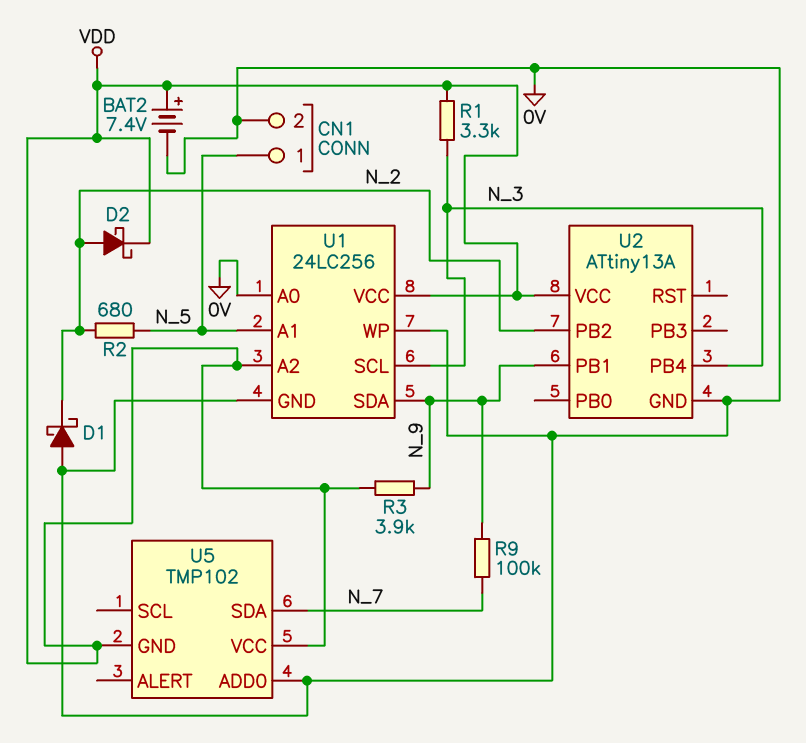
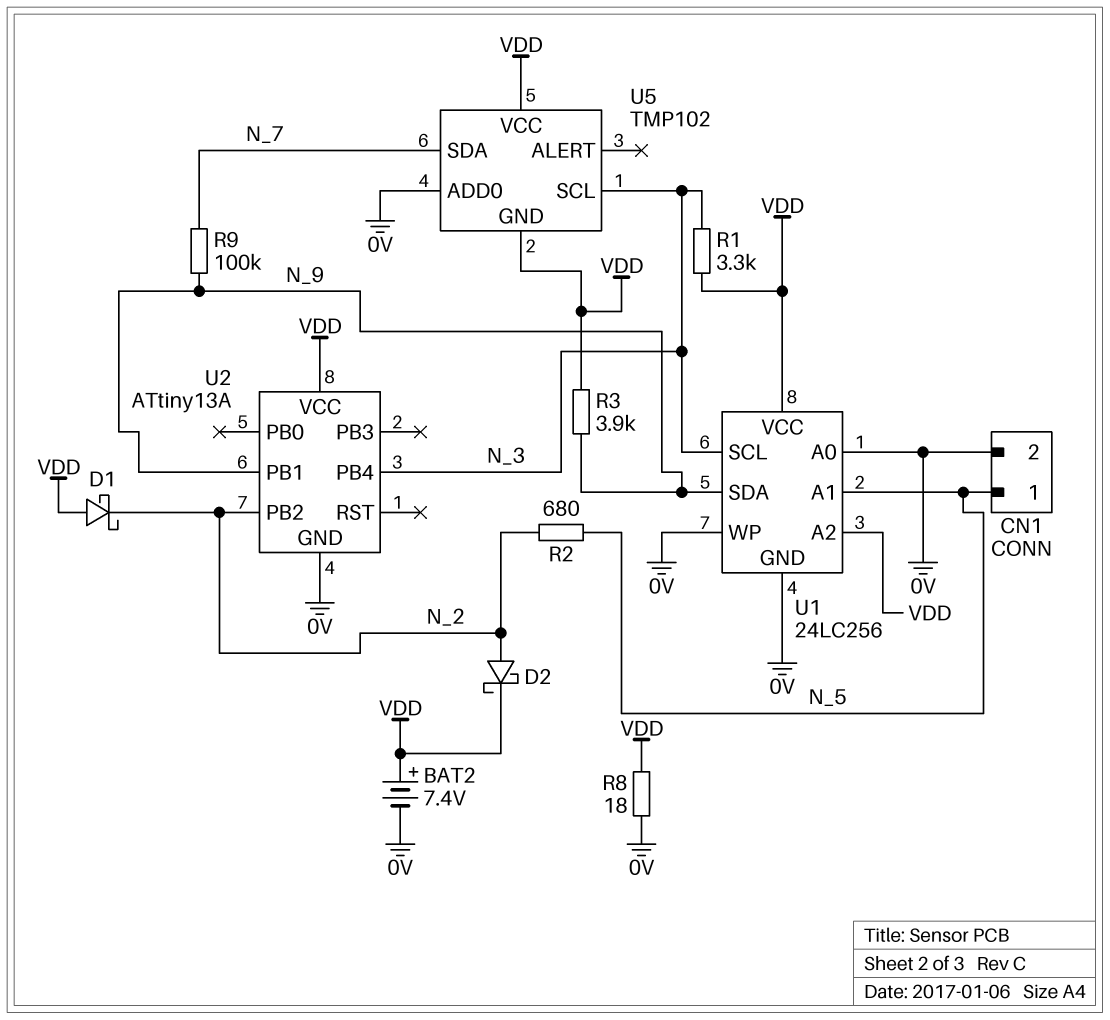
D1: schottky (A 0V, K N_2) -> schottky (A VDD, K N_2)
R8: none -> 18 (0V, VDD)
U5 pin SCL: none -> N_3

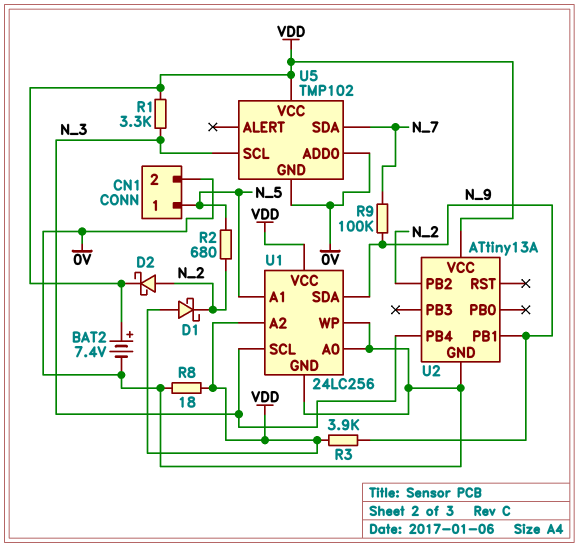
U5 pin GND: VDD -> 0V

